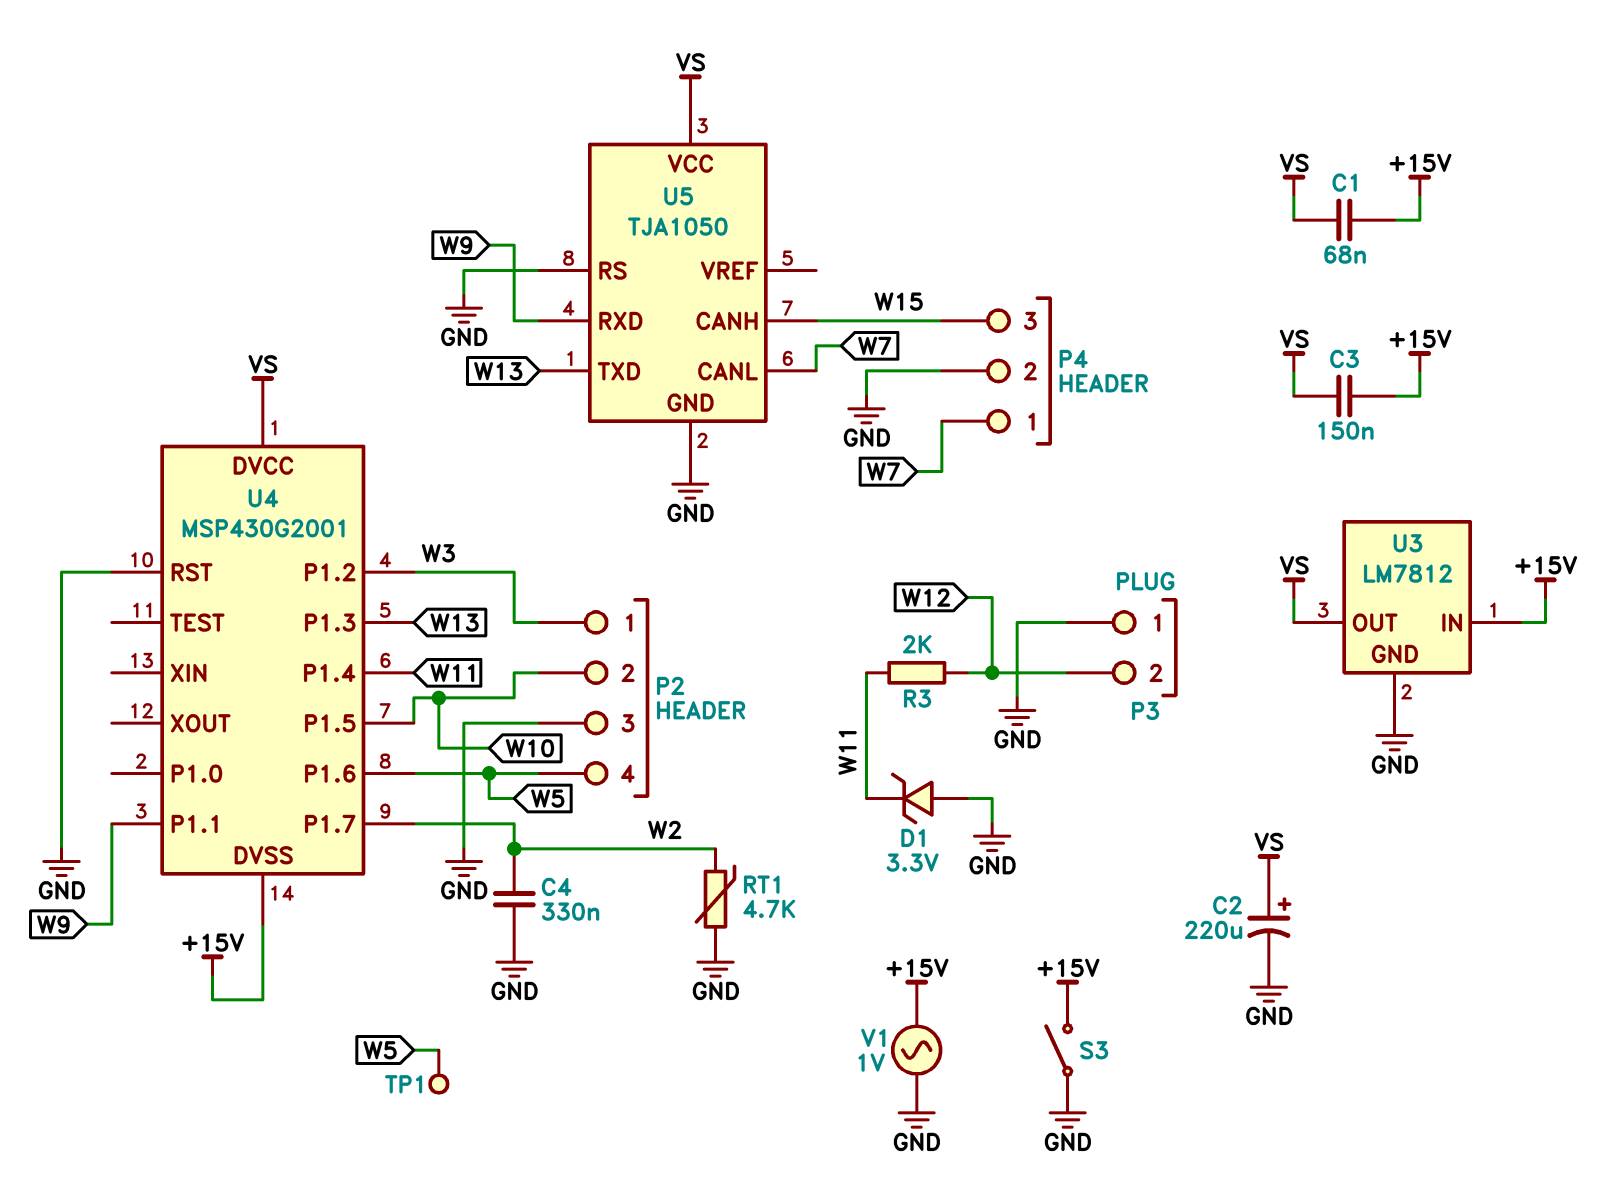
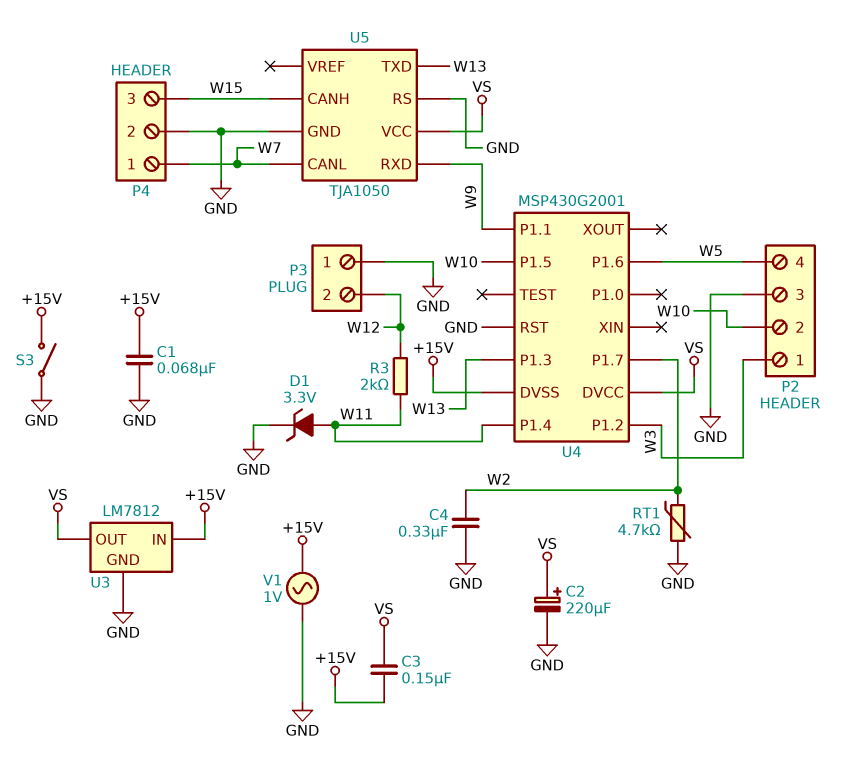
C1: 68nF (+15V, VS) -> 68nF (+15V, GND)
D1: zener 3.3V (A GND, K W11) -> zener 3.3V (A W11, K GND)
TP1: test point (W5) -> none

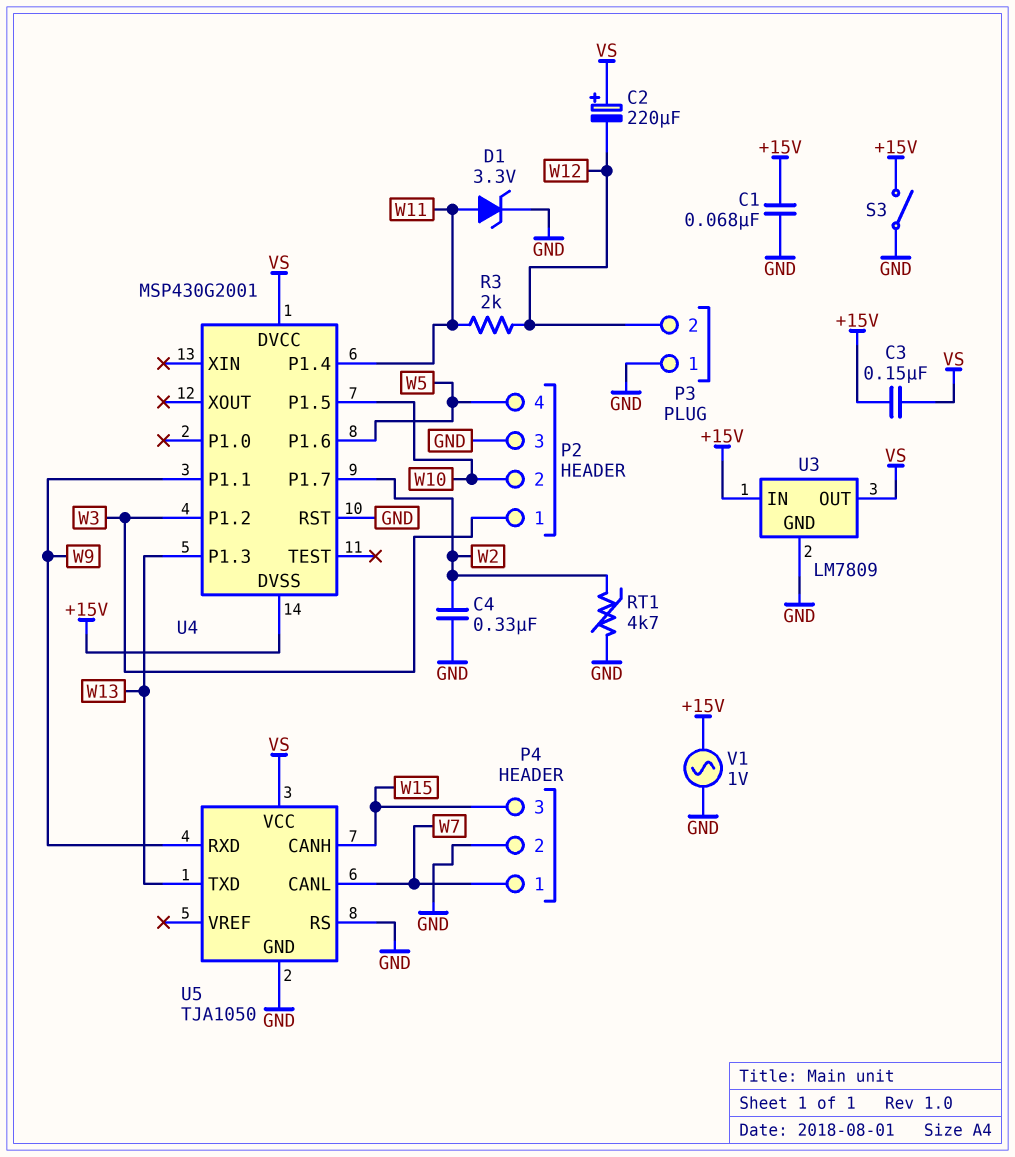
C2: 220uF (plus VS, minus GND) -> 220uF (plus VS, minus W12)
U3: LM7812 -> LM7809

